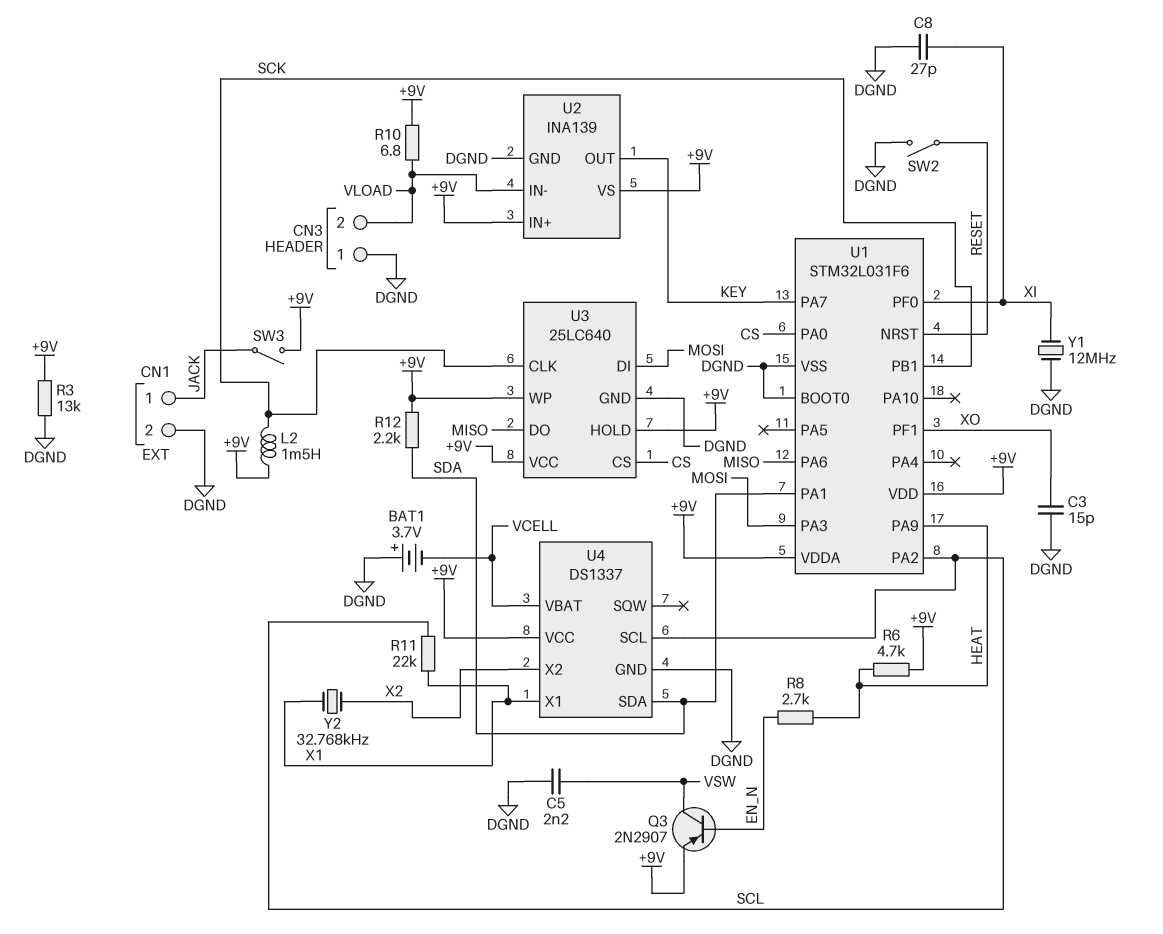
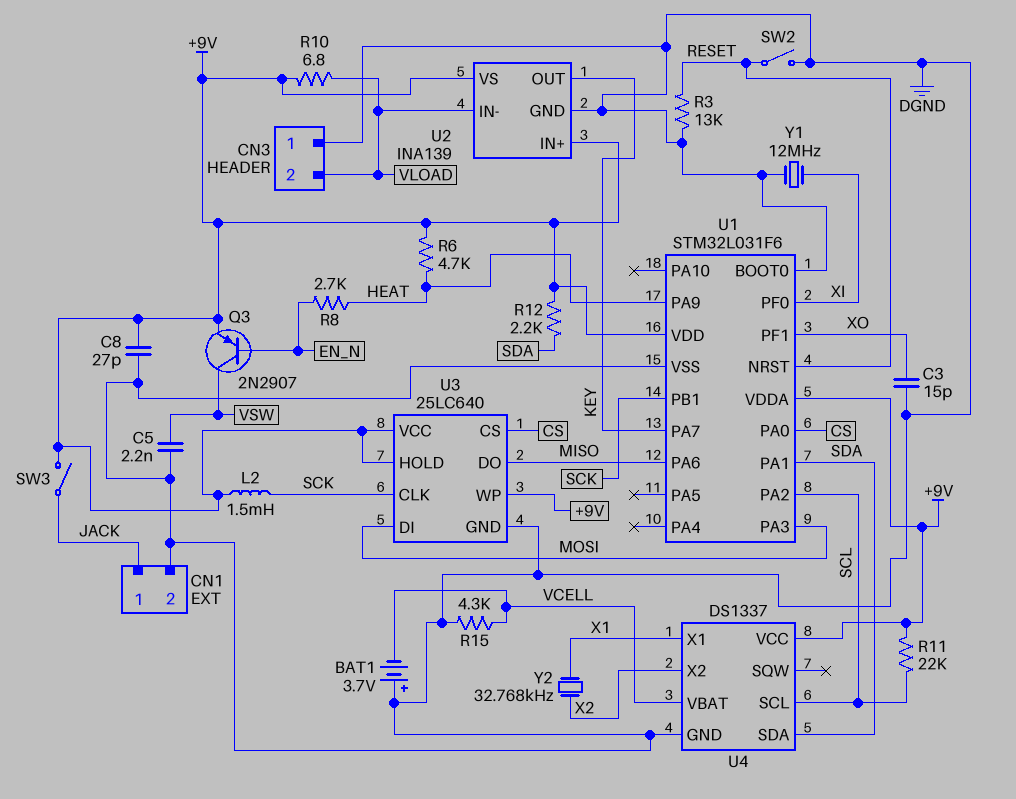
C8: 27pF (DGND, XI) -> 27pF (+9V, DGND)
R3: 13k (+9V, DGND) -> 13k (DGND, RESET)
R11: 22k (SCL, X1) -> 22k (+9V, SCL)
R15: none -> 4.3k (DGND, VCELL)

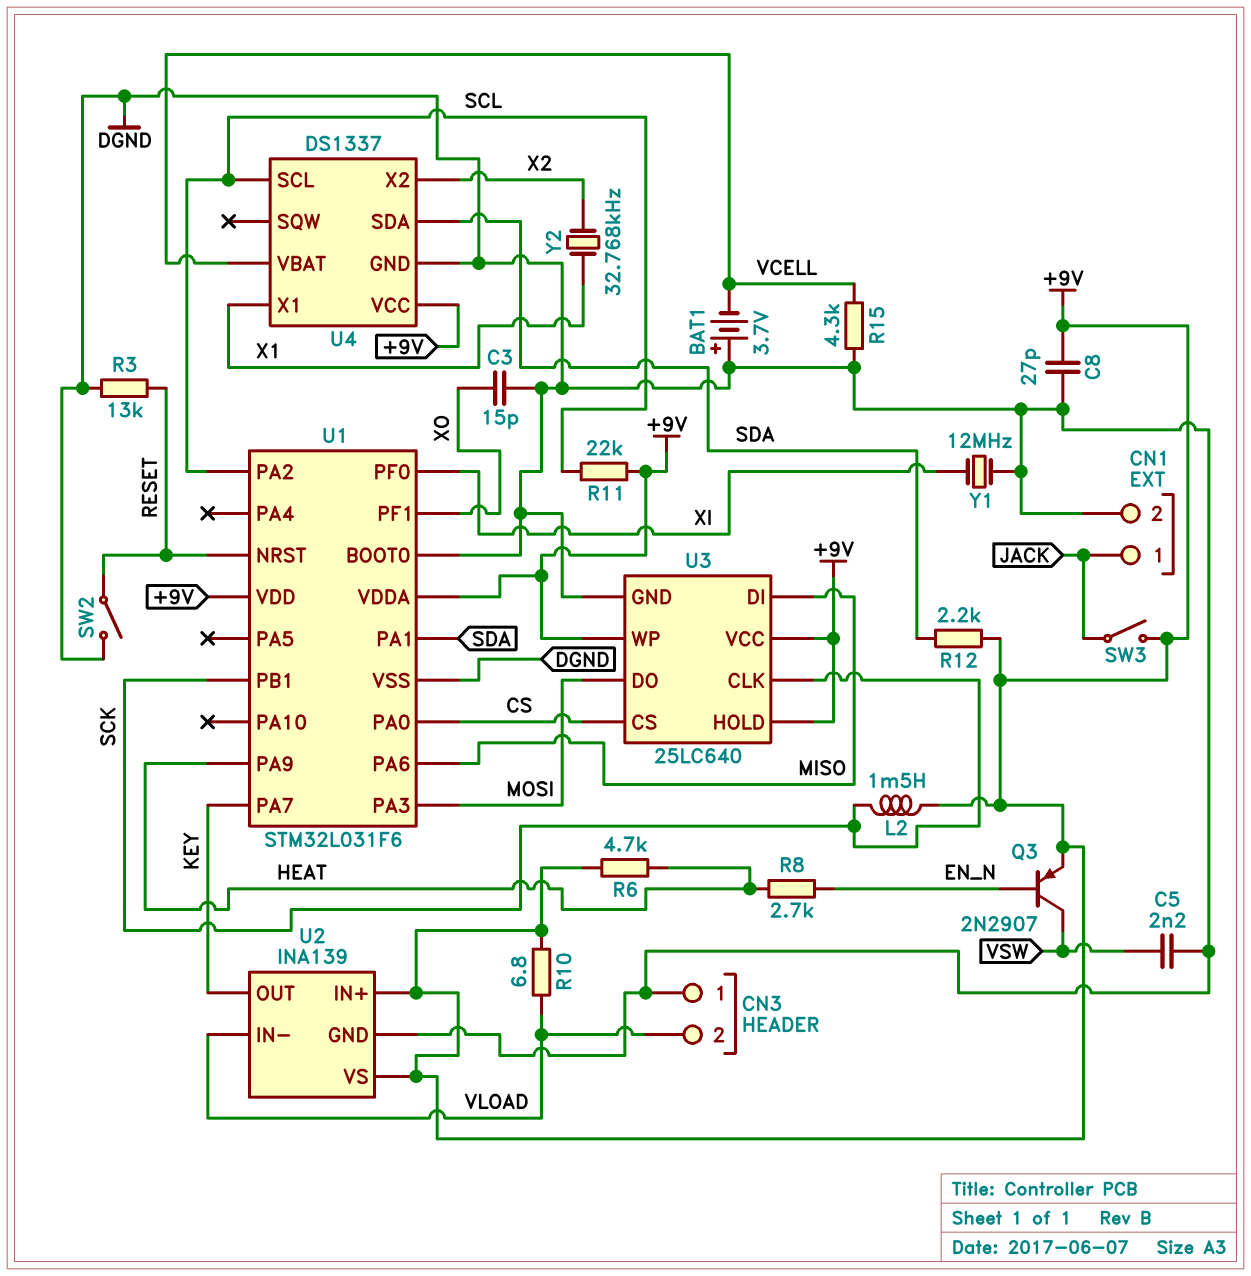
U3 pin DI: MOSI -> MISO
U3 pin DO: MISO -> MOSI

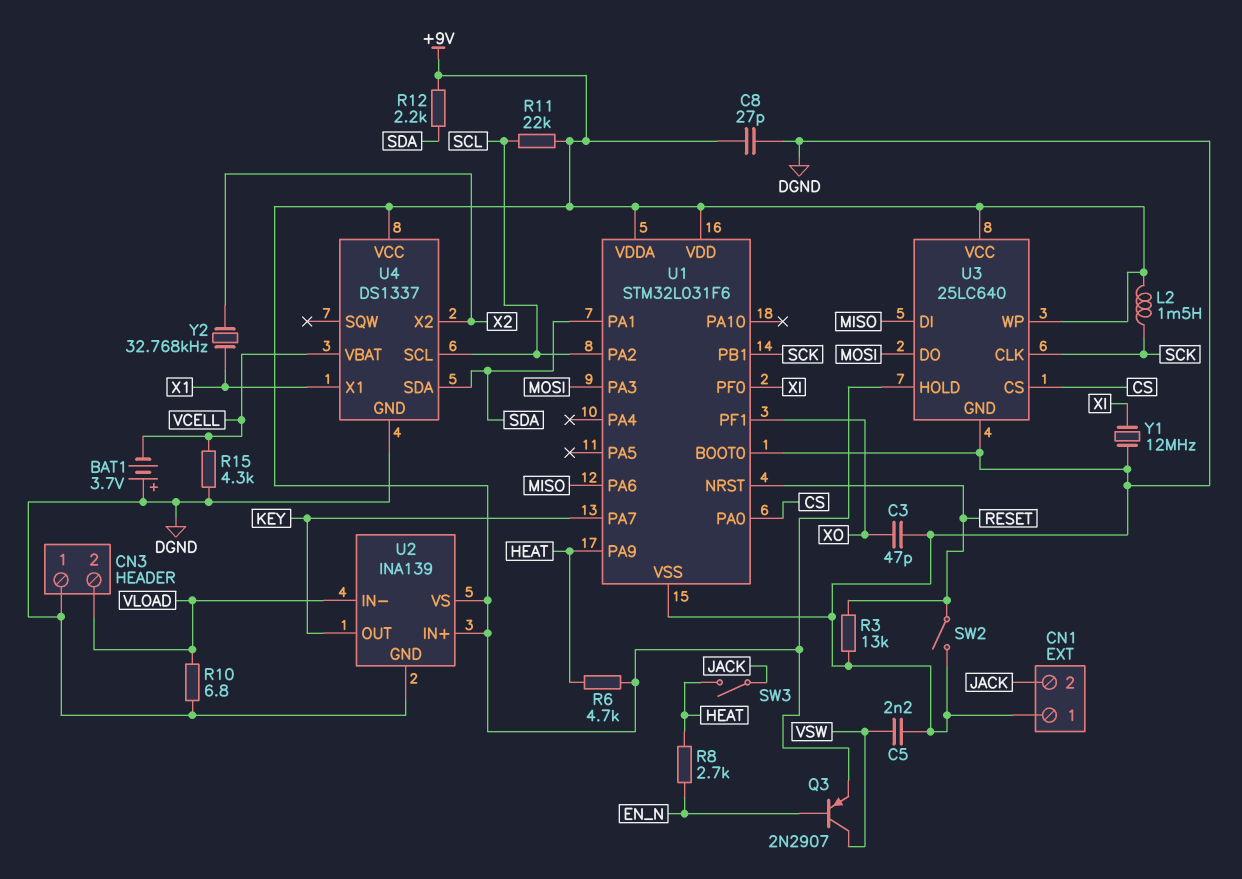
C3: 15pF (DGND, XO) -> 47pF (DGND, XO)
CN1 pin 1: JACK -> DGND
CN1 pin 2: DGND -> JACK
R10: 6.8 (+9V, VLOAD) -> 6.8 (DGND, VLOAD)
SW3: switch (+9V, JACK) -> switch (HEAT, JACK)

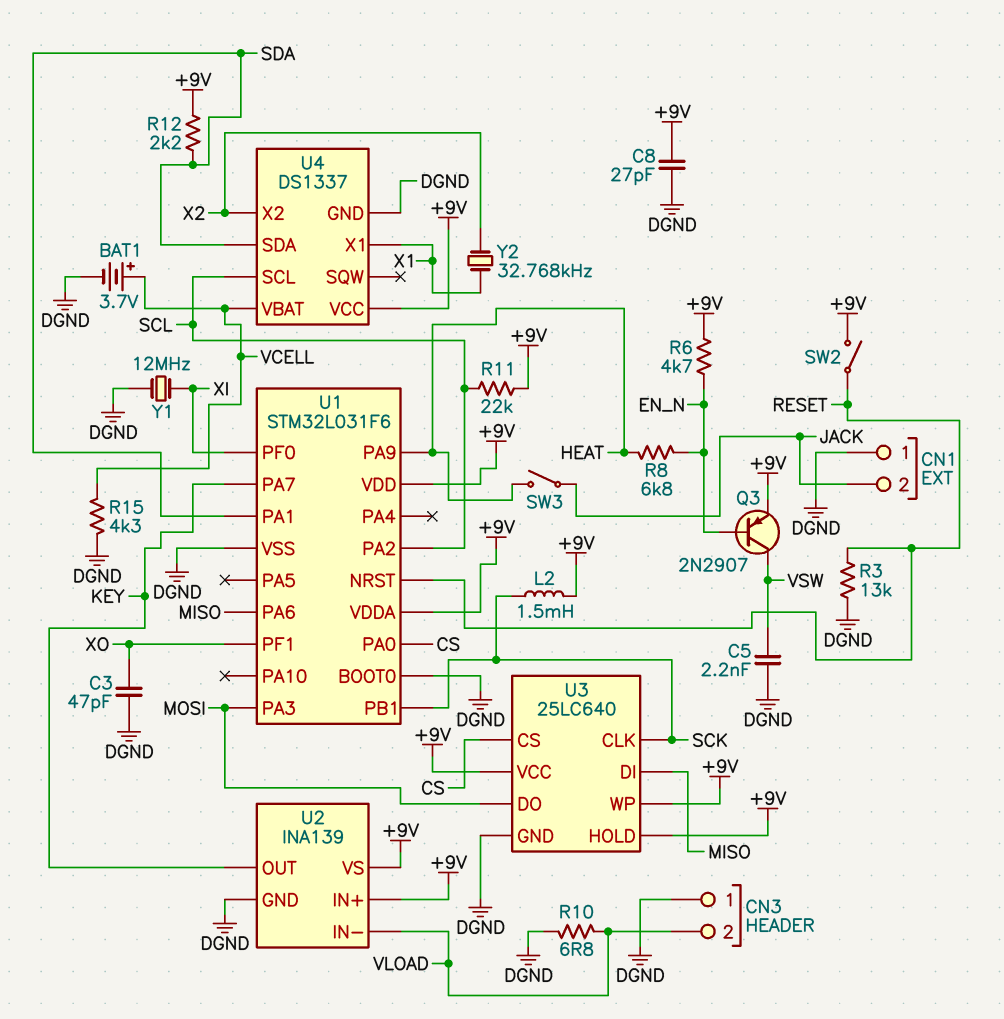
BAT1: 3.7V (plus DGND, minus VCELL) -> 3.7V (plus VCELL, minus DGND)
R6: 4.7k (+9V, HEAT) -> 4.7k (+9V, EN_N)
R8: 2.7k (EN_N, HEAT) -> 6.8k (EN_N, HEAT)
SW2: switch (DGND, RESET) -> switch (+9V, RESET)

